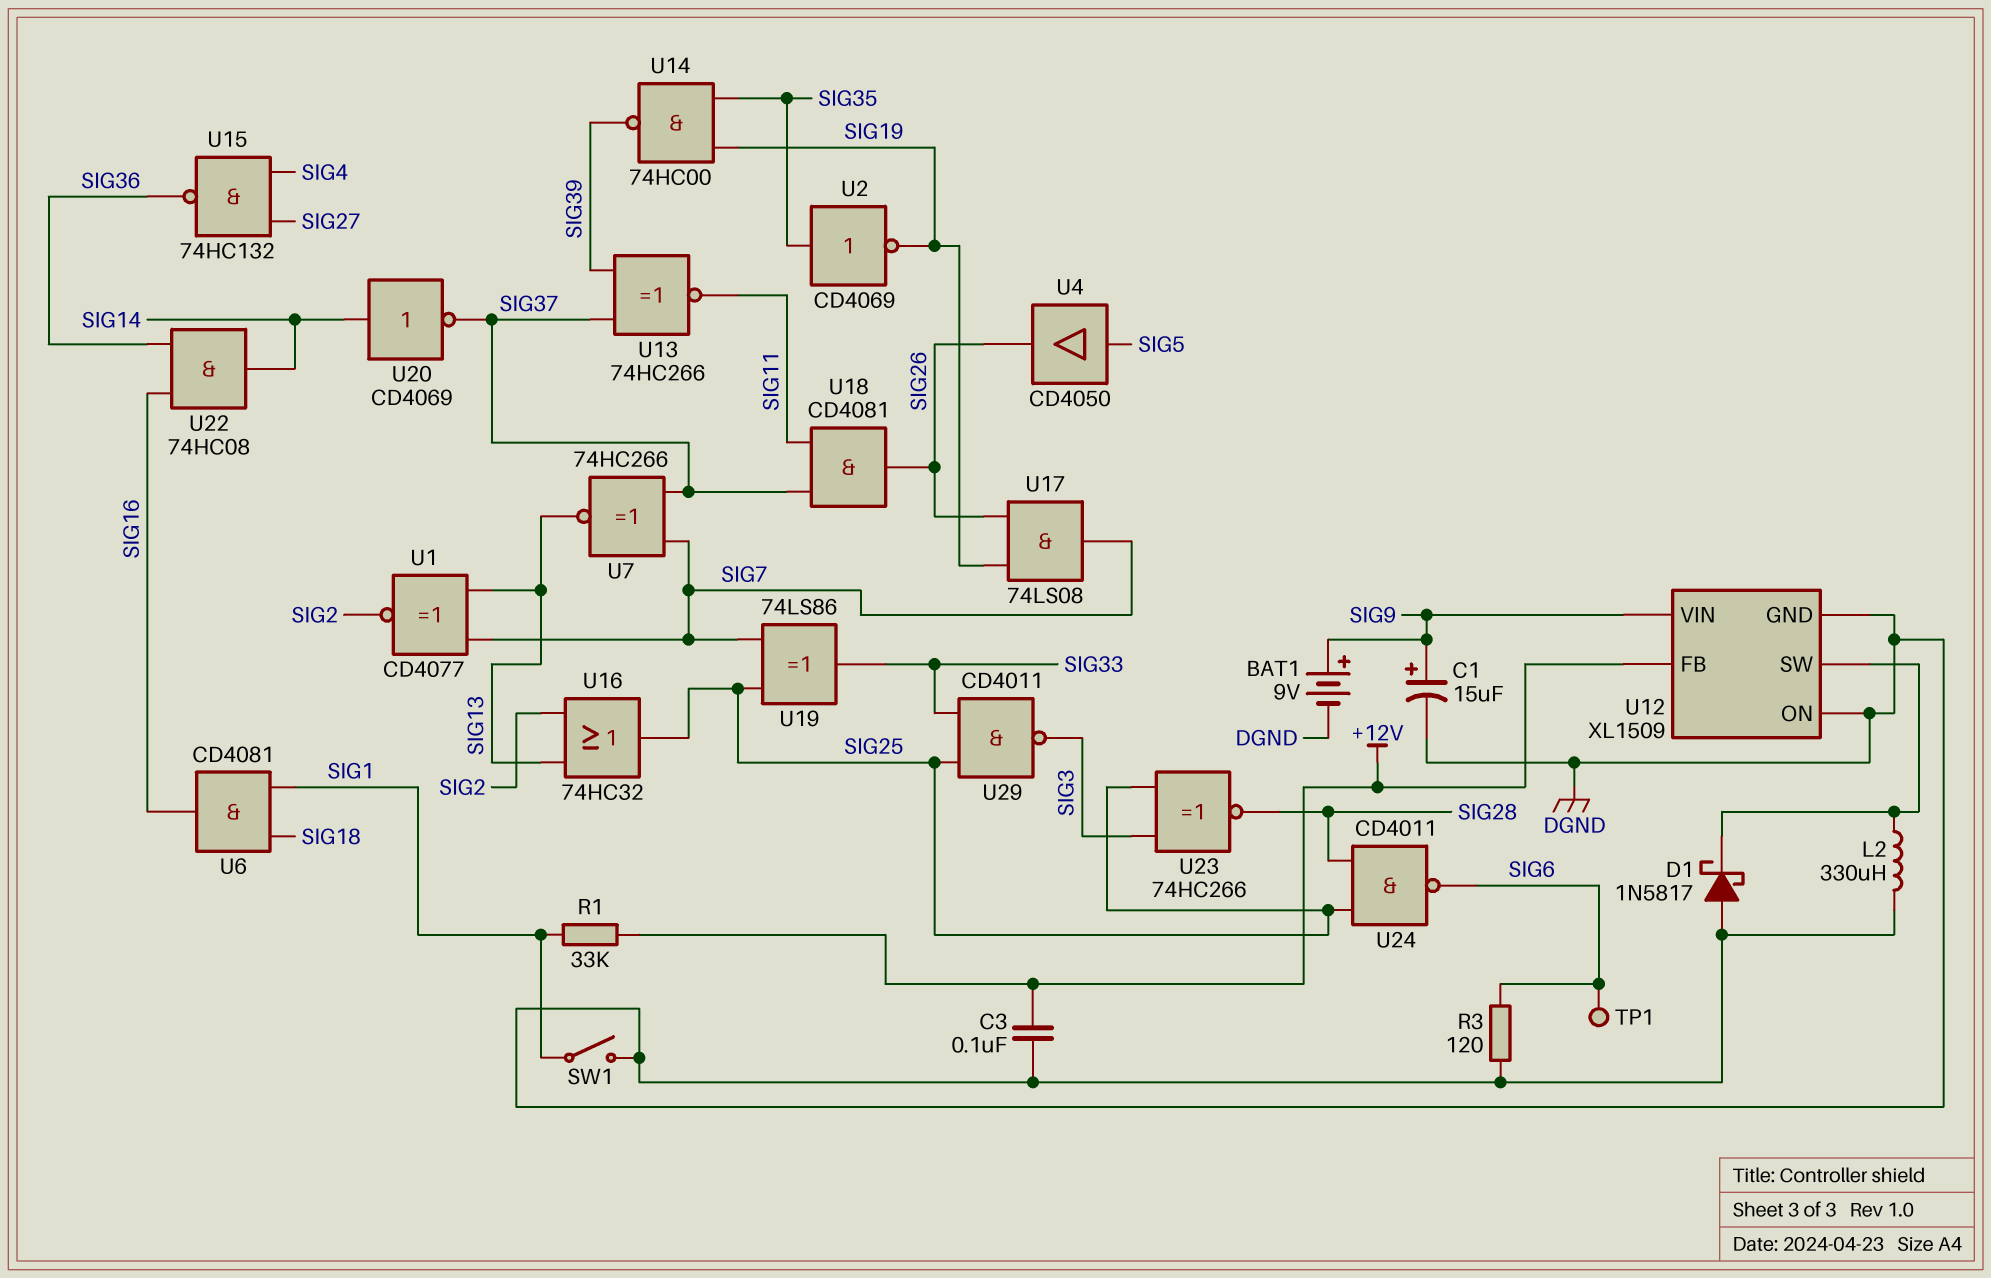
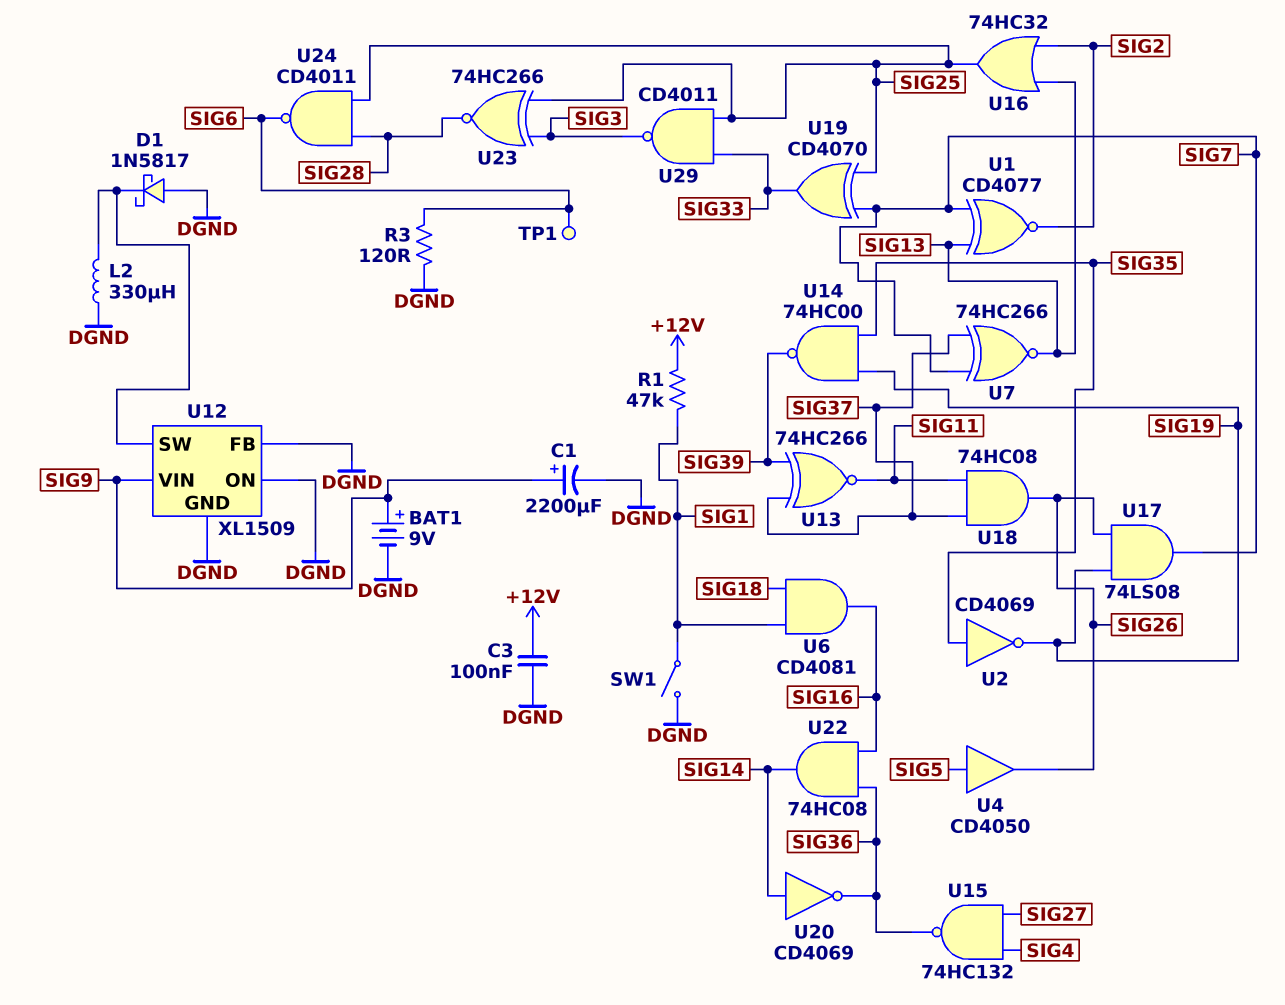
C1: 15uF (plus SIG9, minus DGND) -> 2200uF (plus SIG9, minus DGND)
R1: 33k (+12V, SIG1) -> 47k (+12V, SIG1)
U12 pin FB: +12V -> DGND
U18: AND CD4081 (in SIG11, in SIG37, out SIG26) -> AND 74HC08 (in SIG11, in SIG37, out SIG26)
U19: XOR 74LS86 (in SIG7, in SIG25, out SIG33) -> XOR CD4070 (in SIG7, in SIG25, out SIG33)
U20: NOT CD4069 (in SIG14, out SIG37) -> NOT CD4069 (in SIG14, out SIG36)

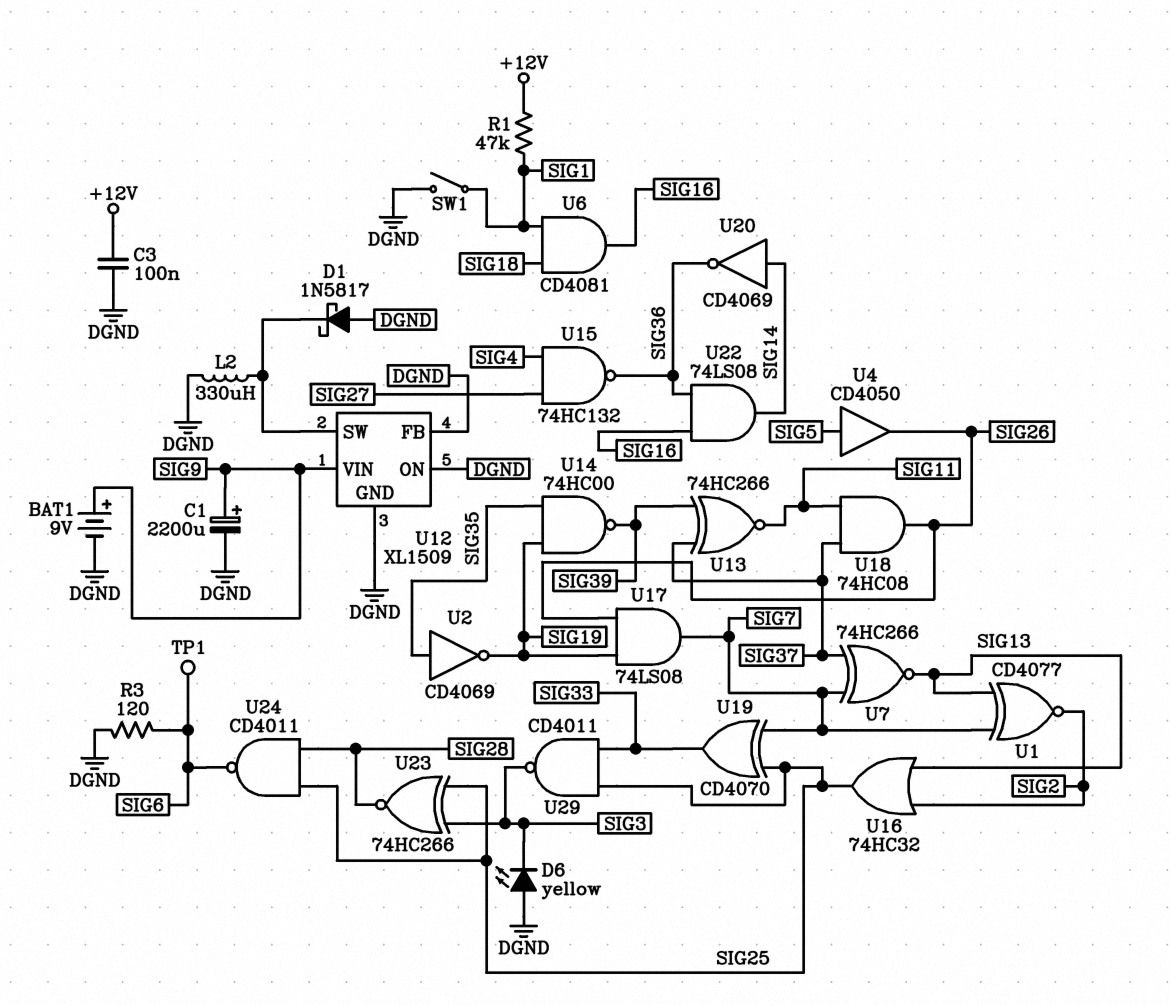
D6: none -> LED yellow (A DGND, K SIG3)
U22: AND 74HC08 (in SIG16, in SIG36, out SIG14) -> AND 74LS08 (in SIG16, in SIG36, out SIG14)

